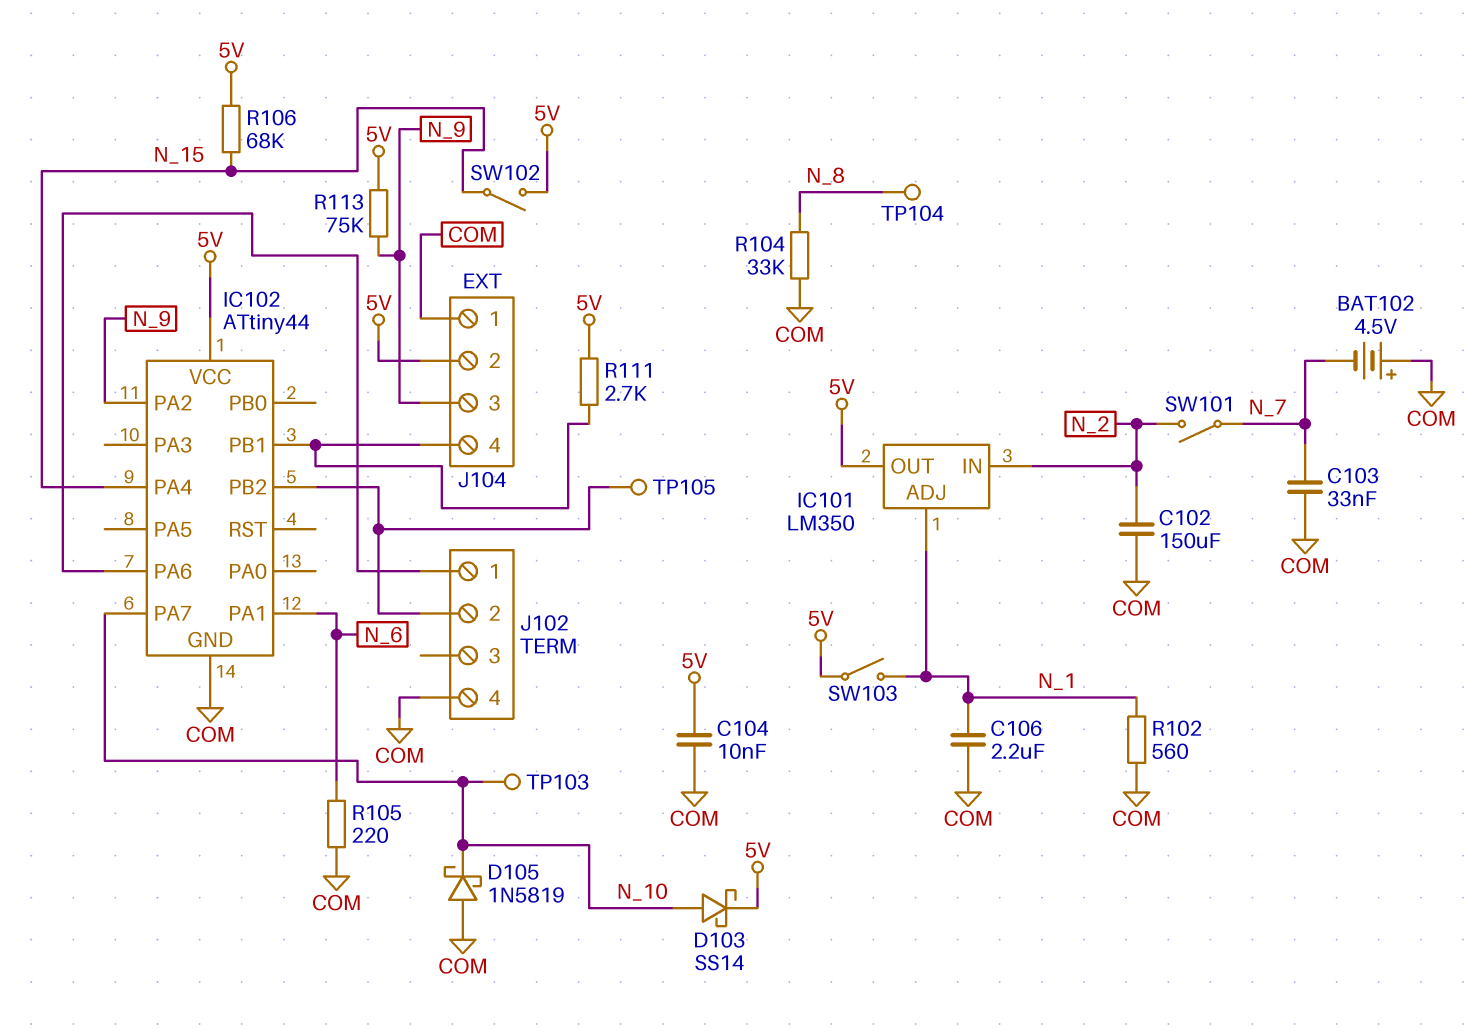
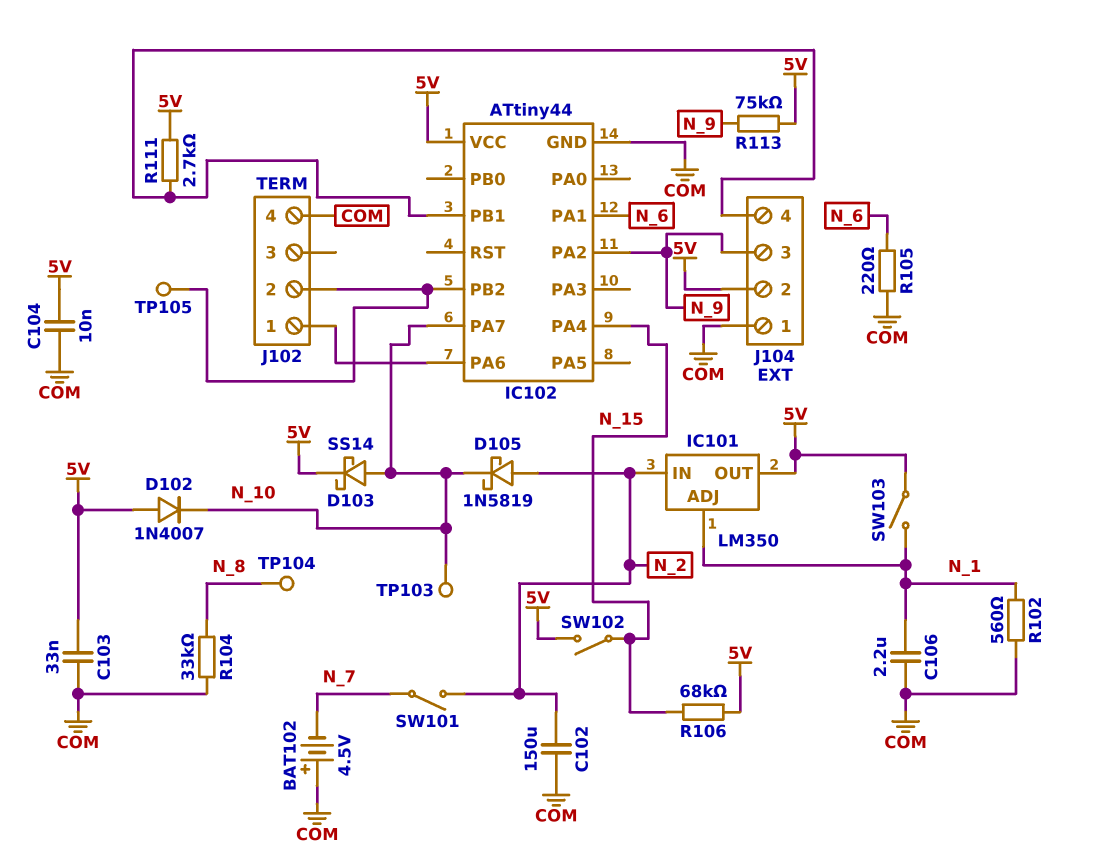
C103: 33nF (COM, N_7) -> 33nF (5V, COM)
D102: none -> diode 1N4007 (A 5V, K N_10)
D105: schottky 1N5819 (A COM, K N_10) -> schottky 1N5819 (A N_2, K N_10)

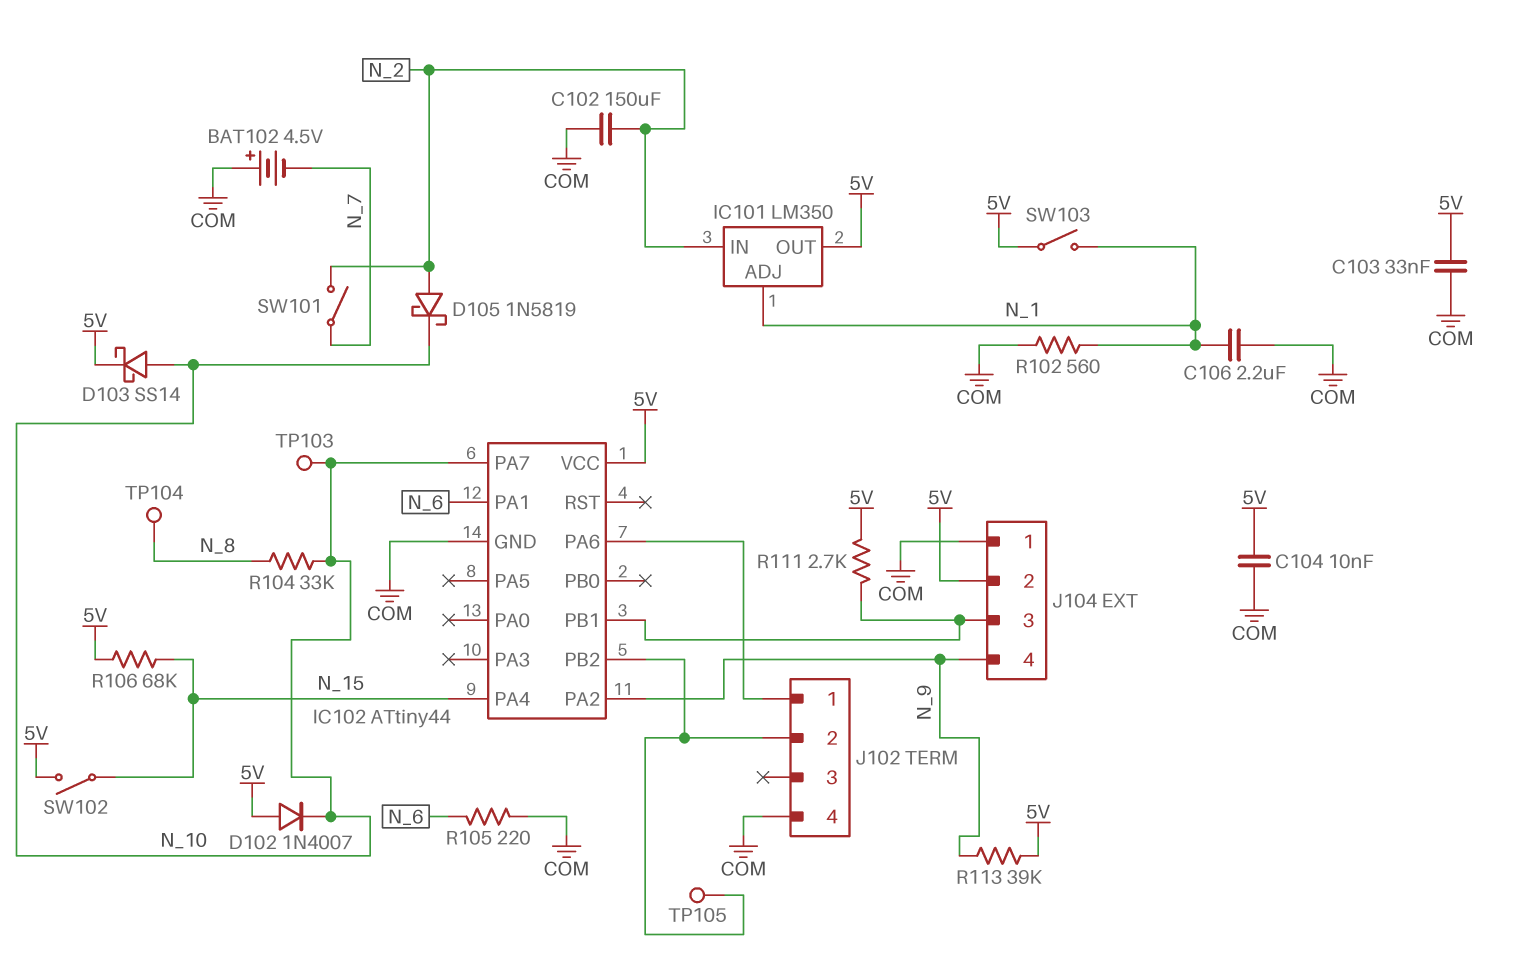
J104 pin 3: N_9 -> IC102/PB1
J104 pin 4: IC102/PB1 -> N_9
R104: 33k (COM, N_8) -> 33k (N_8, N_10)
R113: 75k (5V, N_9) -> 39k (5V, N_9)

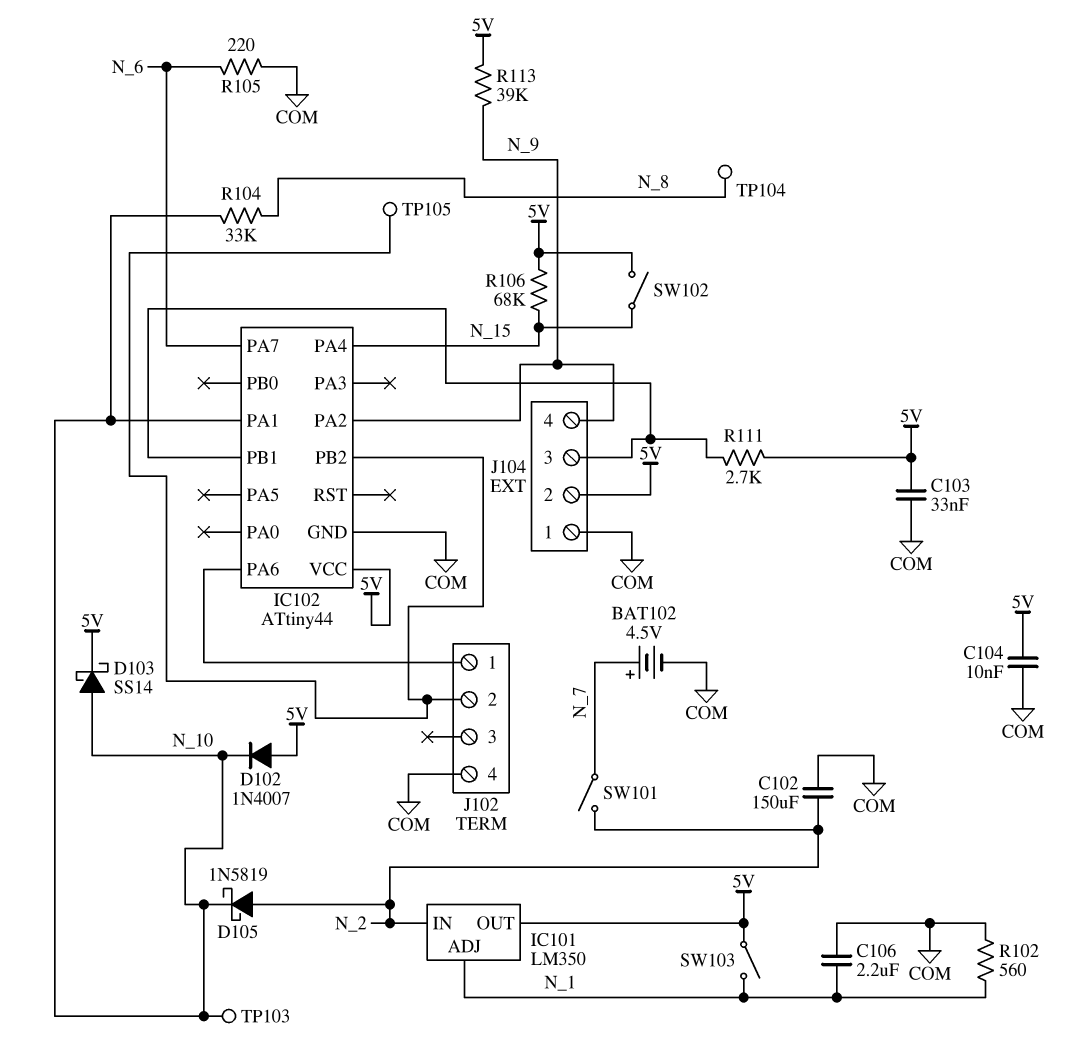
BAT102: 4.5V (plus COM, minus N_7) -> 4.5V (plus N_7, minus COM)
IC102 pin PA1: N_6 -> N_10
IC102 pin PA7: N_10 -> N_6

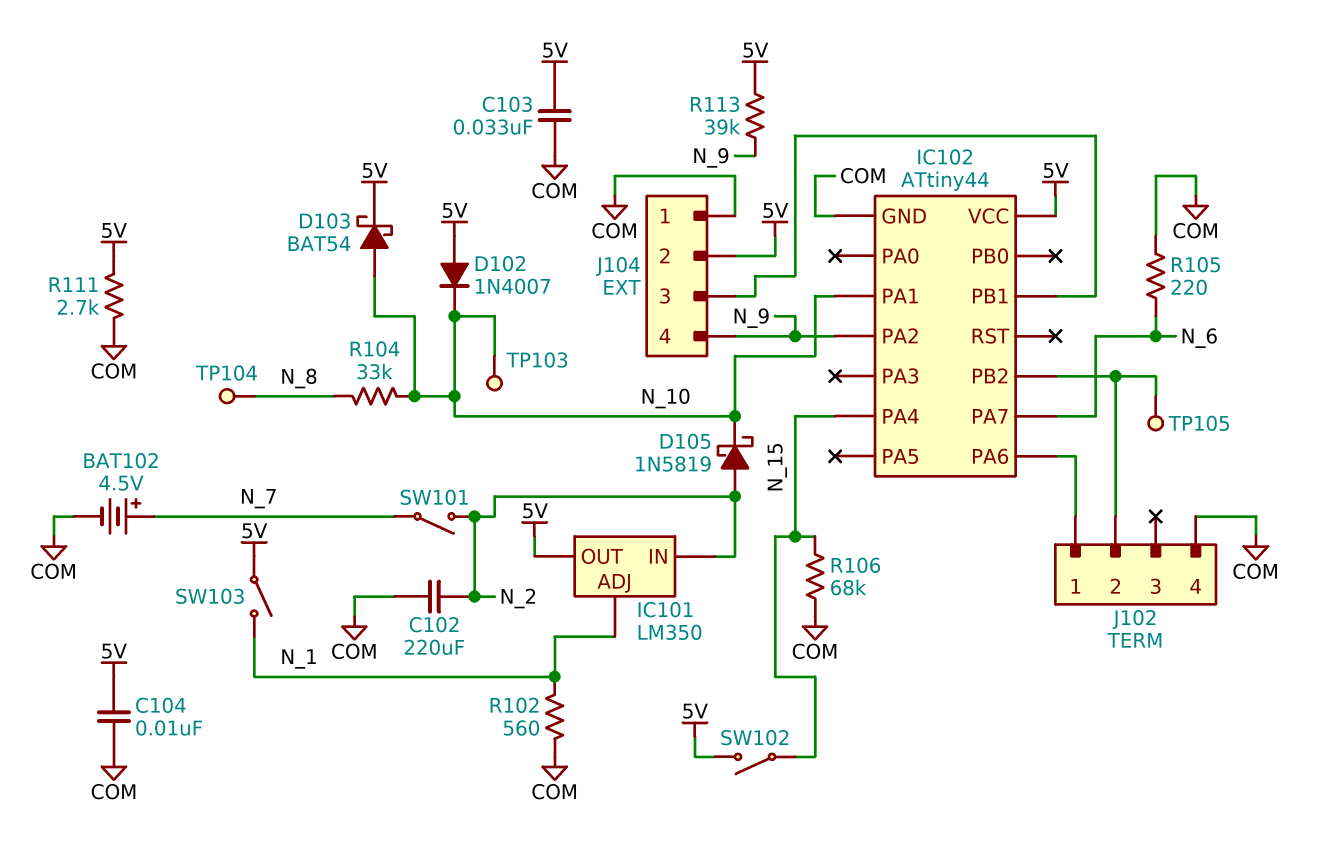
C102: 150uF (COM, N_2) -> 220uF (COM, N_2)
C106: 2.2uF (COM, N_1) -> none
D103: schottky SS14 (A N_10, K 5V) -> schottky BAT54 (A N_10, K 5V)
R106: 68k (5V, N_15) -> 68k (COM, N_15)
R111: 2.7k (5V, IC102/PB1) -> 2.7k (5V, COM)

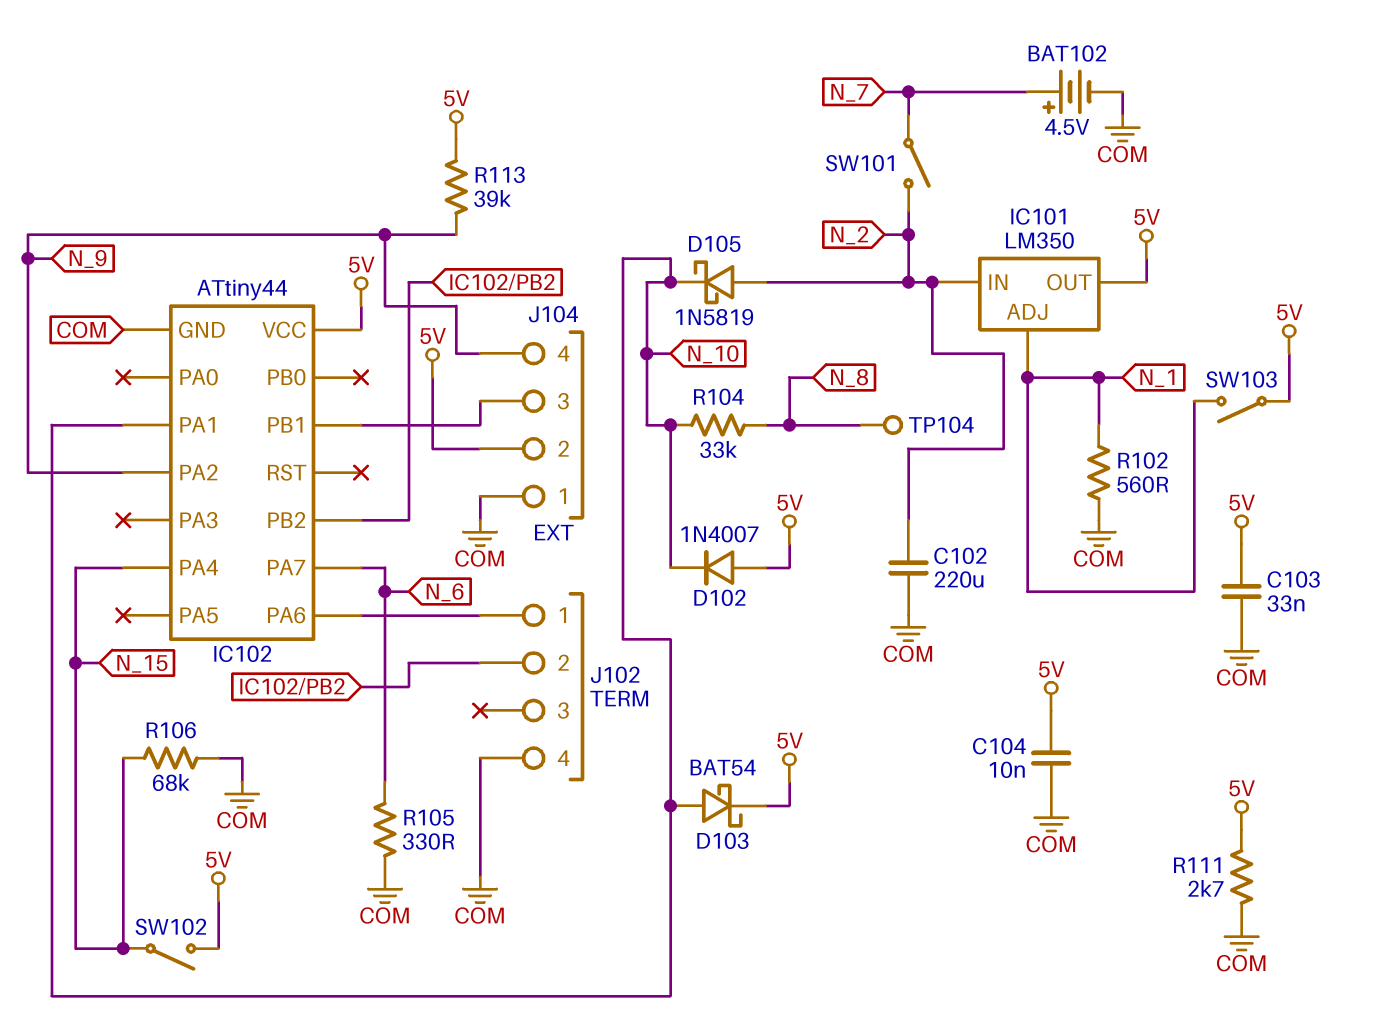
R105: 220 (COM, N_6) -> 330 (COM, N_6)
TP103: test point (N_10) -> none
TP105: test point (IC102/PB2) -> none

